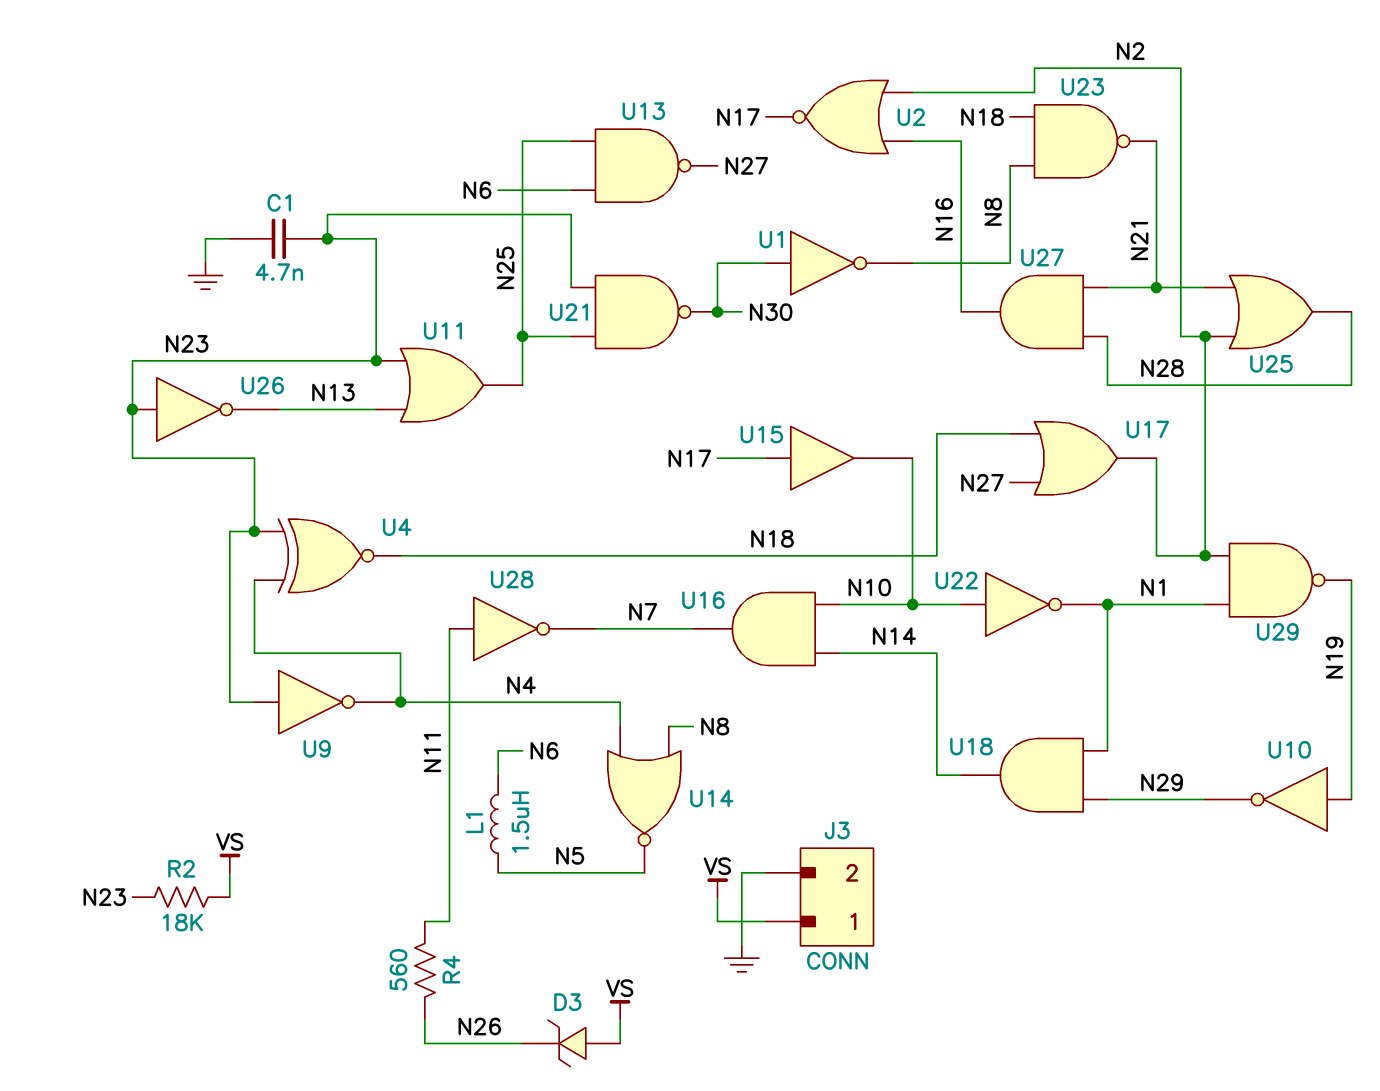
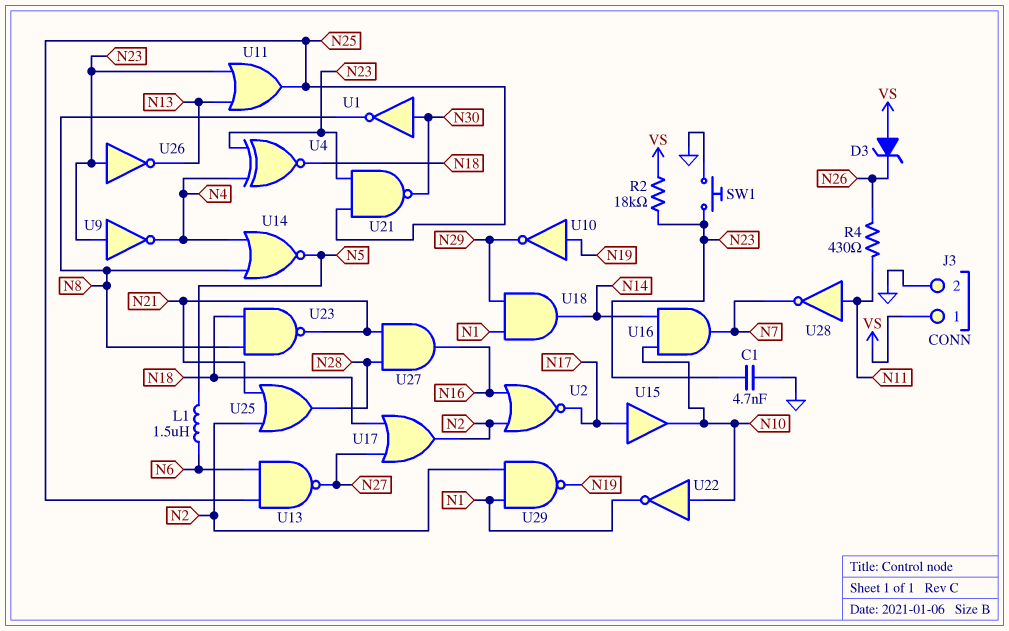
R4: 560 (N11, N26) -> 430 (N11, N26)
SW1: none -> button (GND, N23)

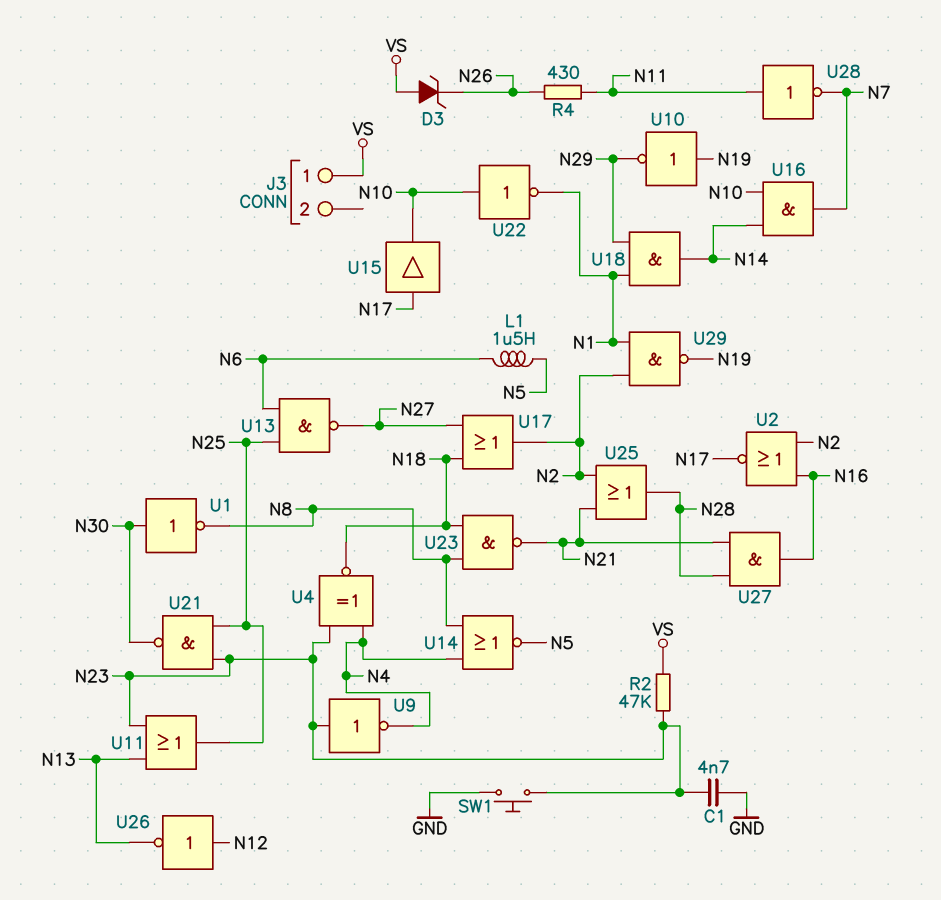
J3 pin 2: GND -> none
R2: 18k (N23, VS) -> 47k (N23, VS)
U26: NOT (in N23, out N13) -> NOT (in N12, out N13)

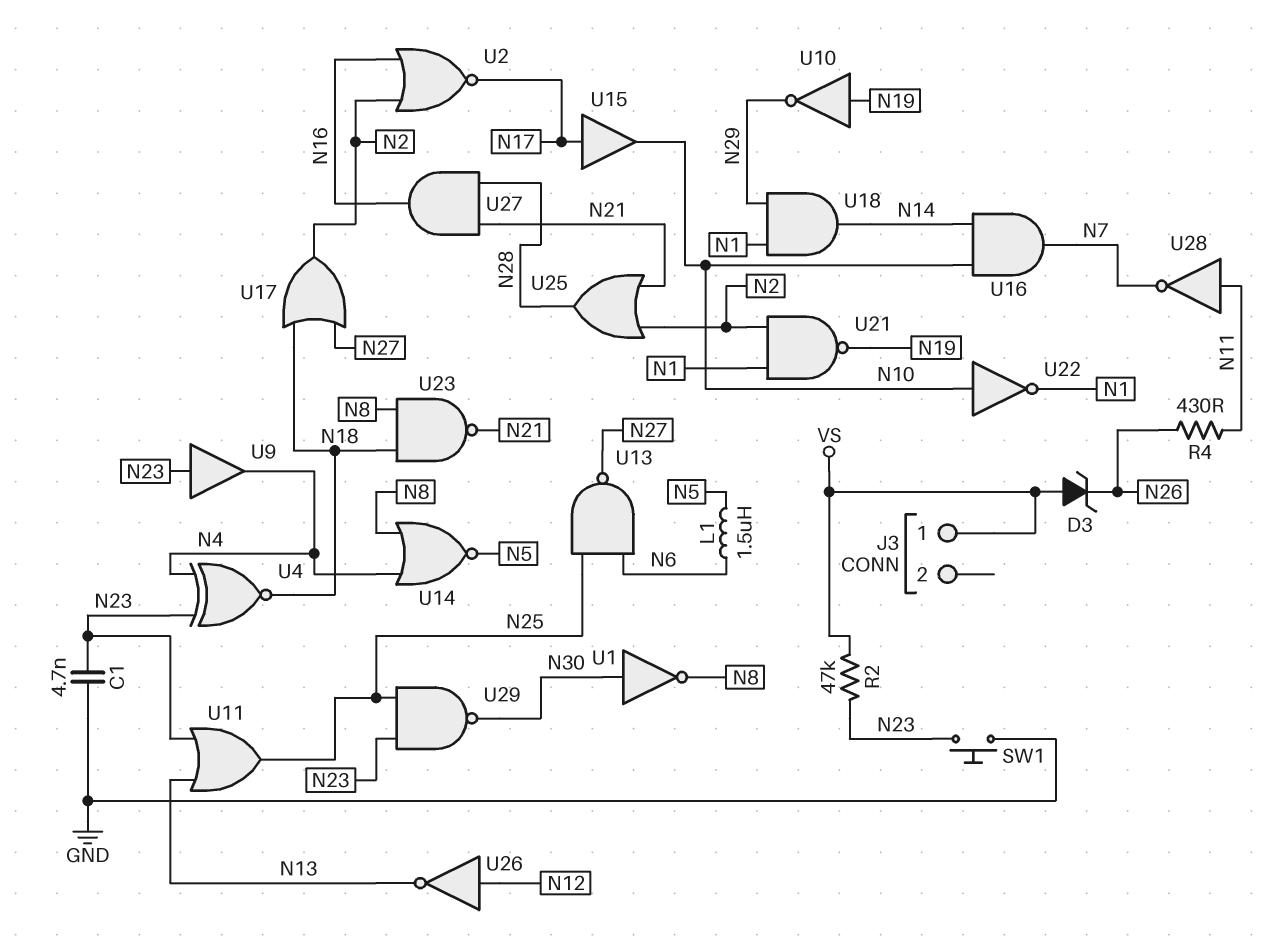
U9: NOT (in N23, out N4) -> buffer (in N23, out N4)
U21: NAND (in N23, in N25, out N30) -> NAND (in N1, in N2, out N19)
U29: NAND (in N1, in N2, out N19) -> NAND (in N23, in N25, out N30)

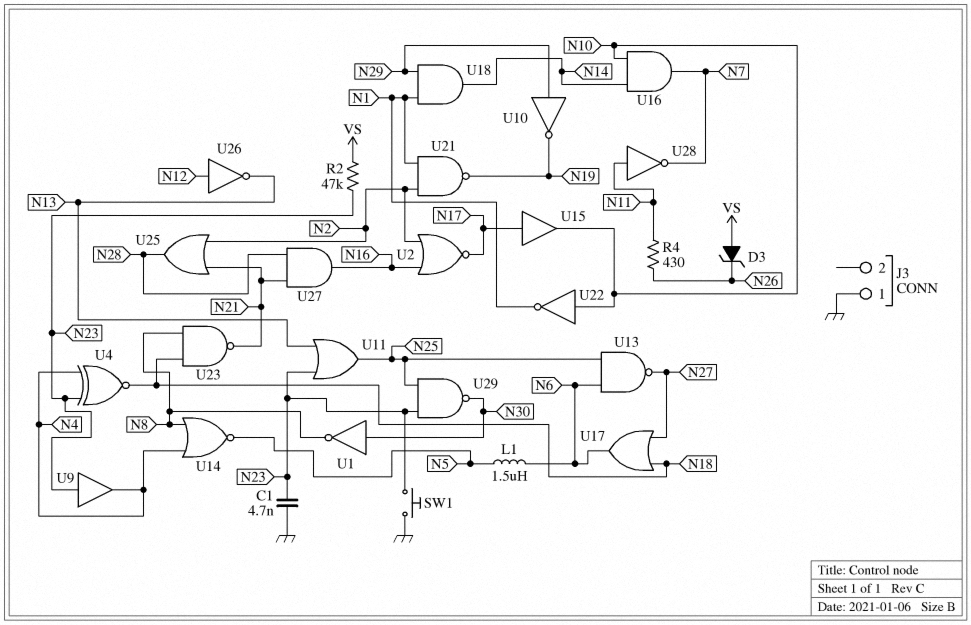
J3 pin 1: VS -> GND
U10: NOT (in N19, out N29) -> NOT (in N29, out N19)
U17: OR (in N18, in N27, out N2) -> OR (in N18, in N27, out N6)

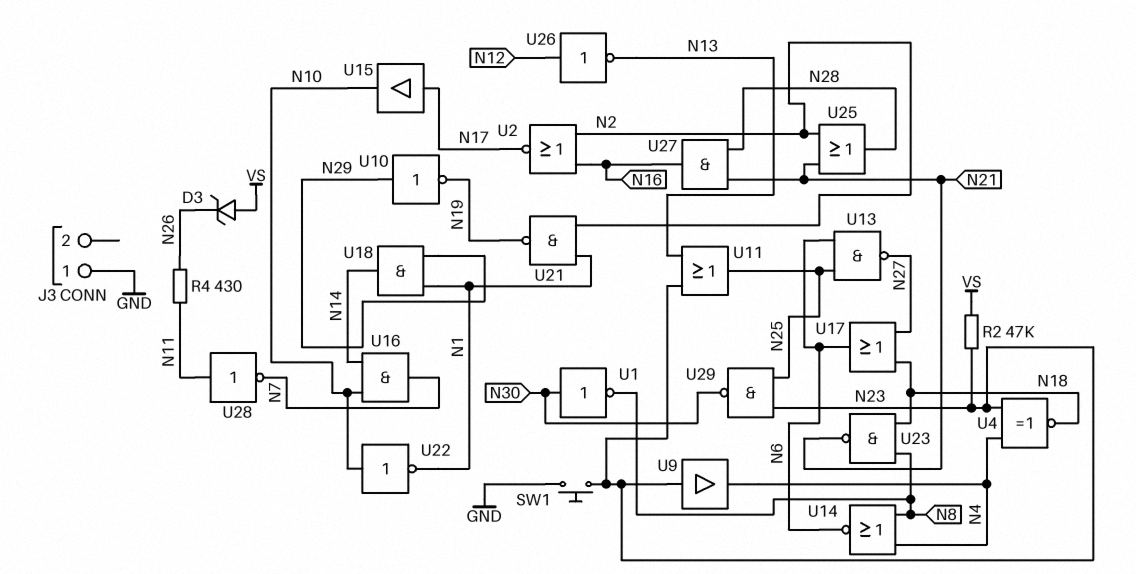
C1: 4.7nF (GND, N23) -> none
L1: 1.5uH (N5, N6) -> none
U14: NOR (in N4, in N8, out N5) -> NOR (in N4, in N8, out N6)

